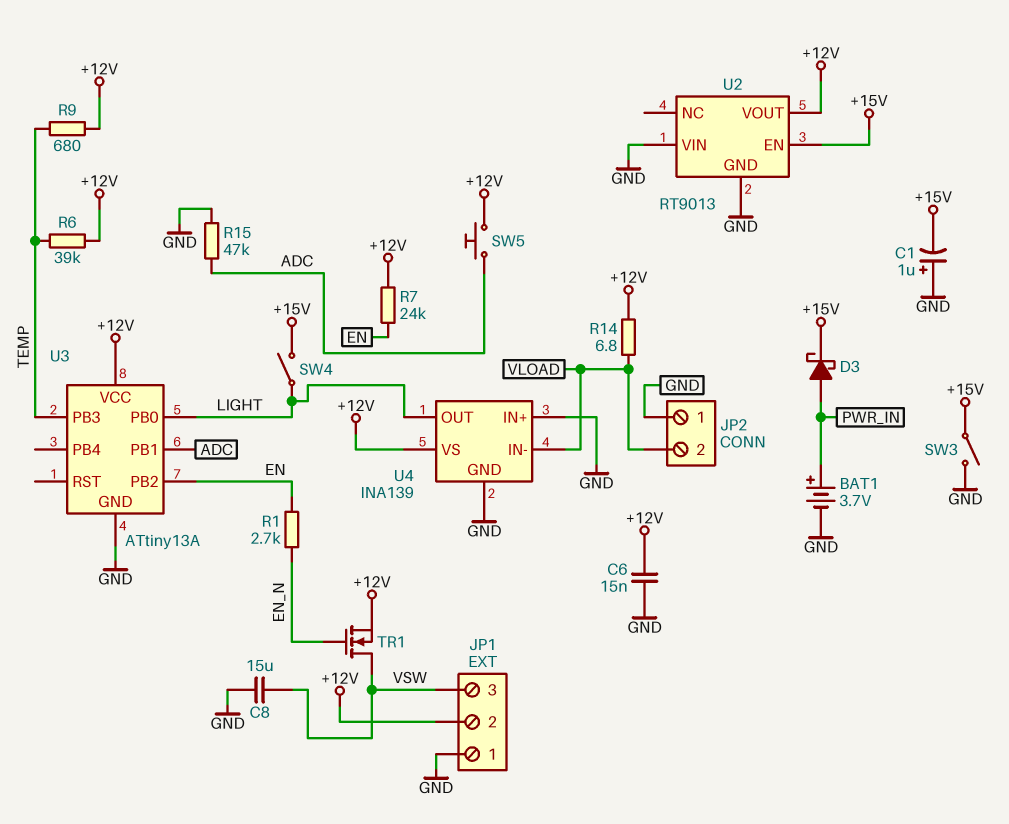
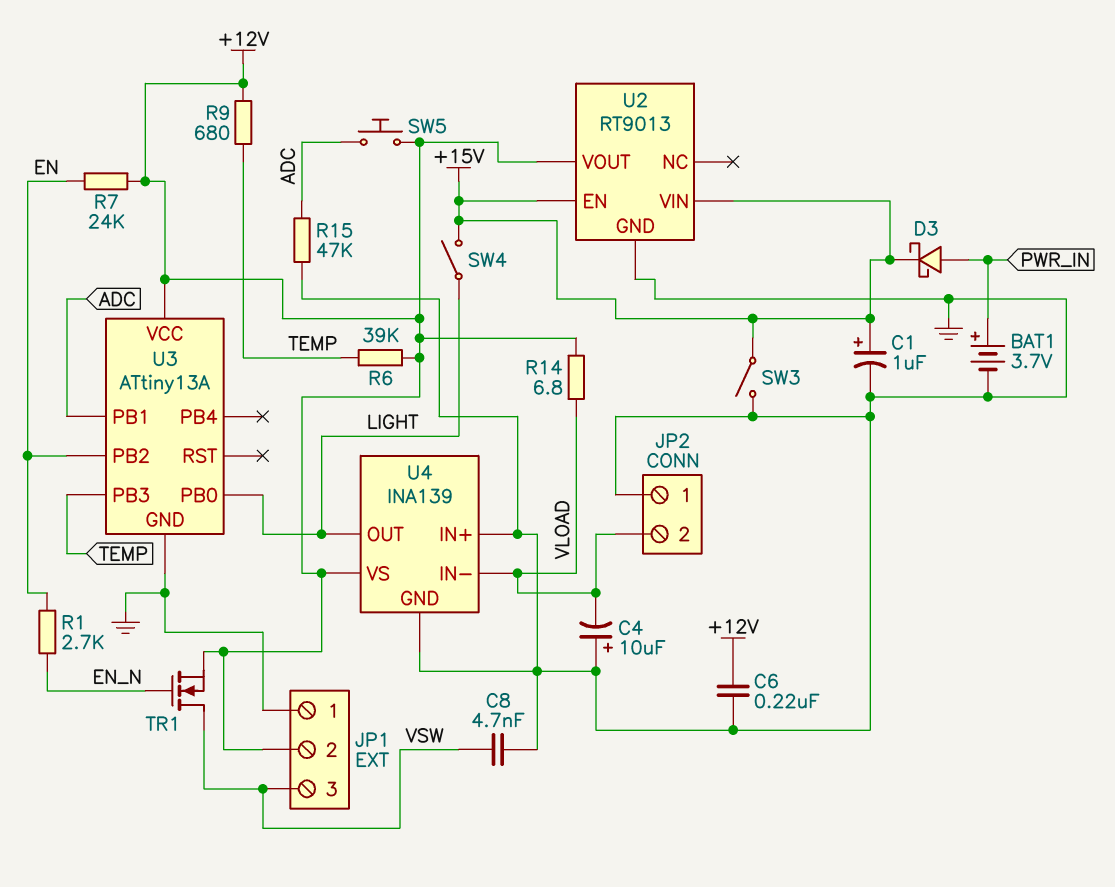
C1: 1uF (plus GND, minus +15V) -> 1uF (plus +15V, minus GND)
C4: none -> 10uF (plus GND, minus VLOAD)
C6: 15nF (+12V, GND) -> 220nF (+12V, GND)
C8: 15uF (GND, VSW) -> 4.7nF (GND, VSW)
U2 pin VIN: GND -> +15V

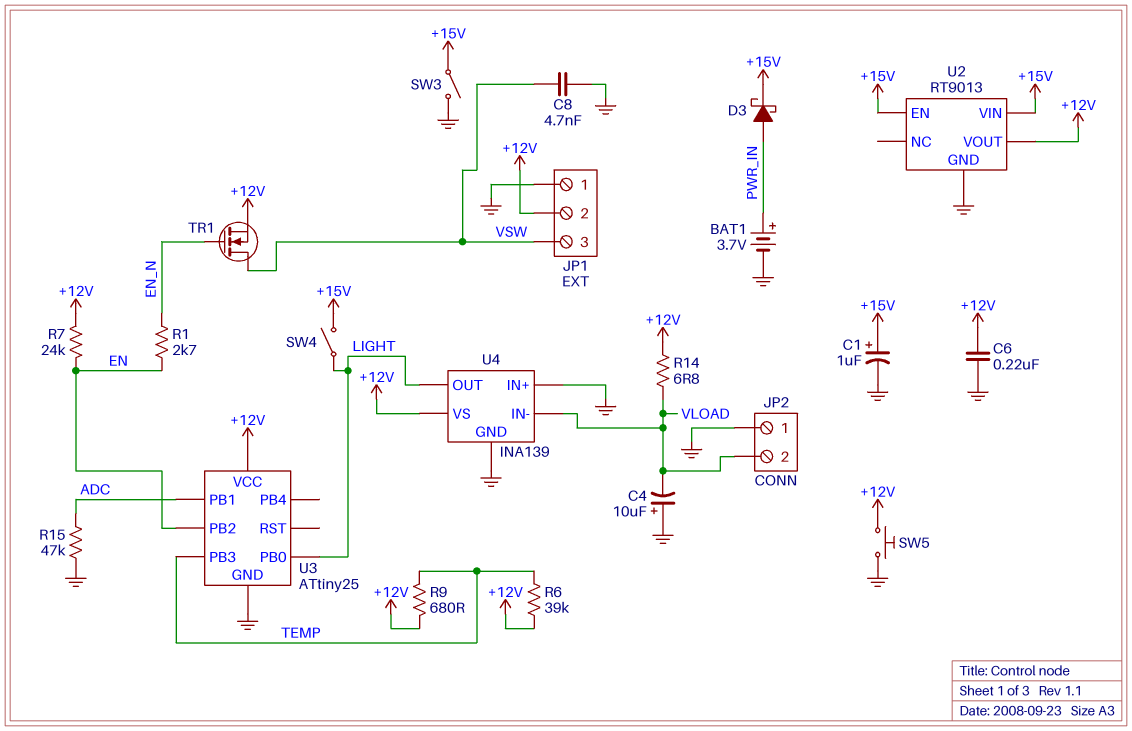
SW5: button (+12V, ADC) -> button (+12V, GND)
U3: ATtiny13A -> ATtiny25

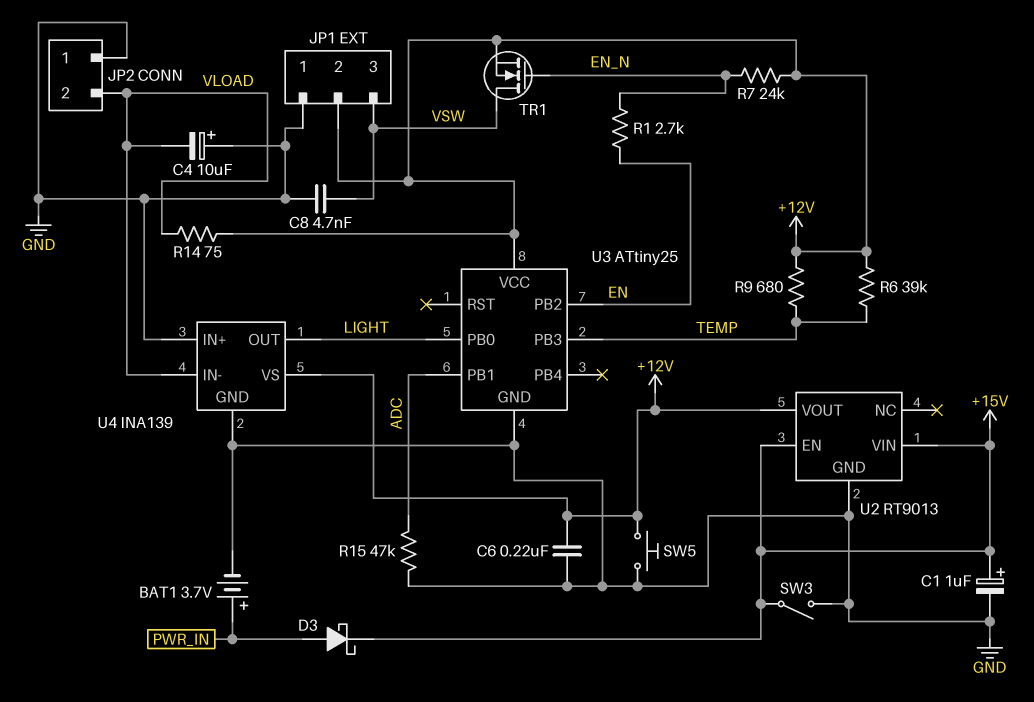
R7: 24k (+12V, EN) -> 24k (+12V, EN_N)
R14: 6.8 (+12V, VLOAD) -> 75 (+12V, VLOAD)
SW4: switch (+15V, LIGHT) -> none

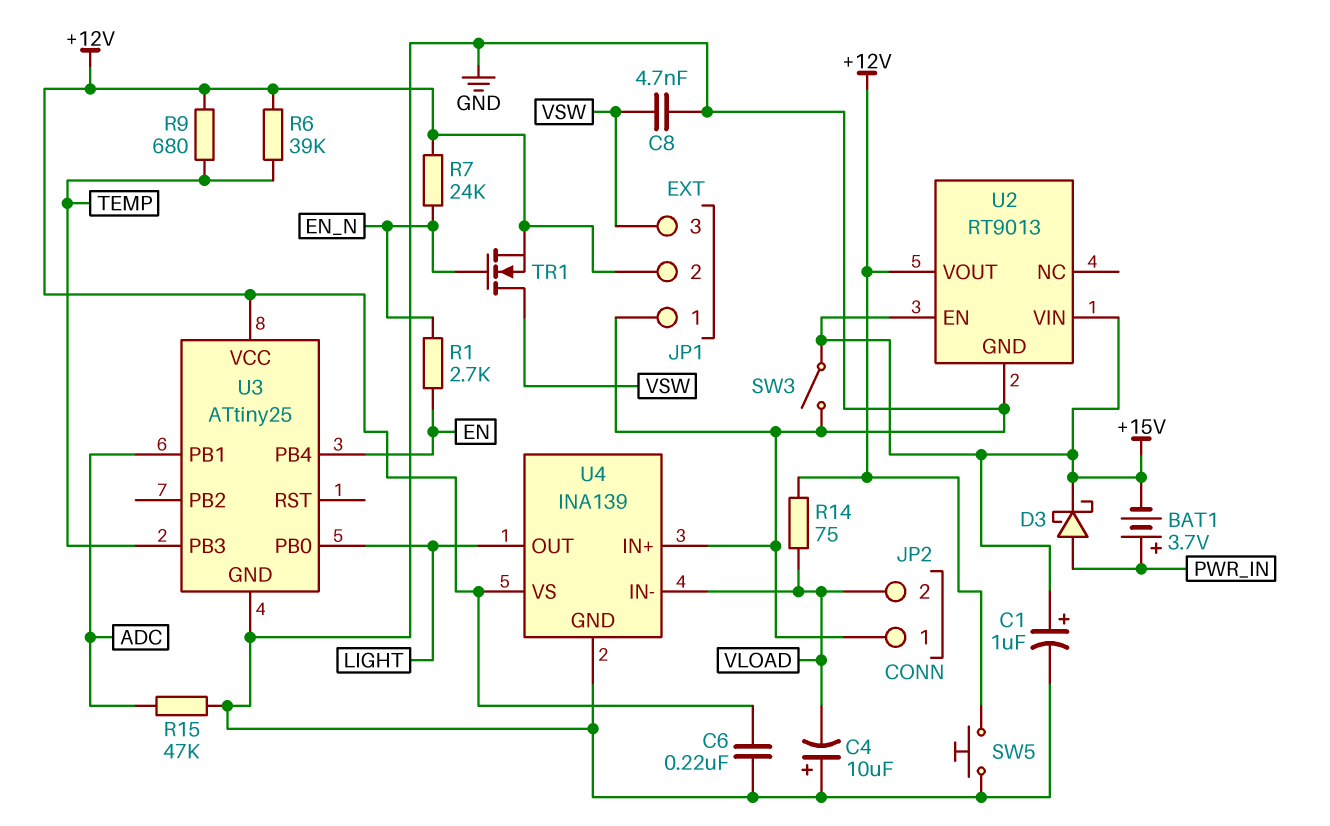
BAT1: 3.7V (plus PWR_IN, minus GND) -> 3.7V (plus PWR_IN, minus +15V)
U3 pin PB2: EN -> none
U3 pin PB4: none -> EN

